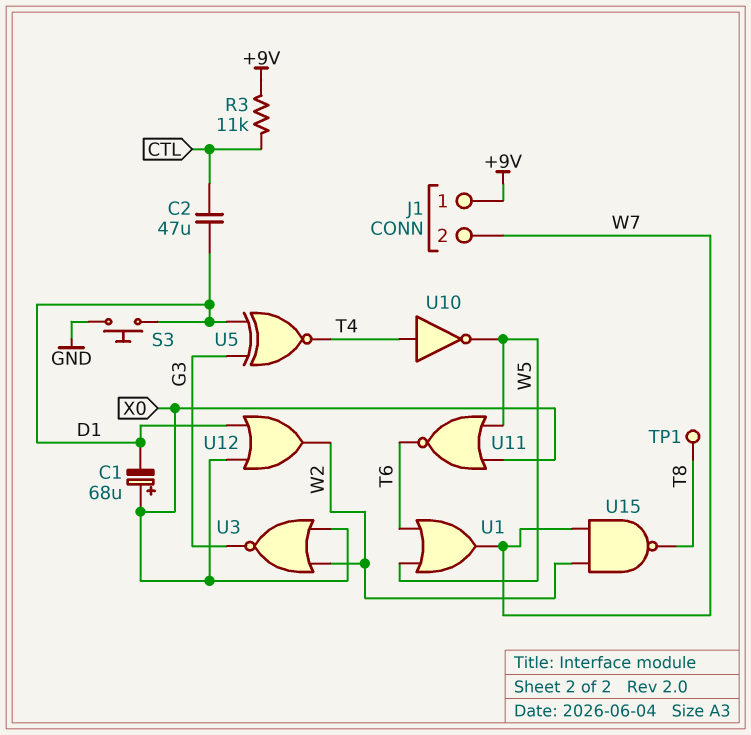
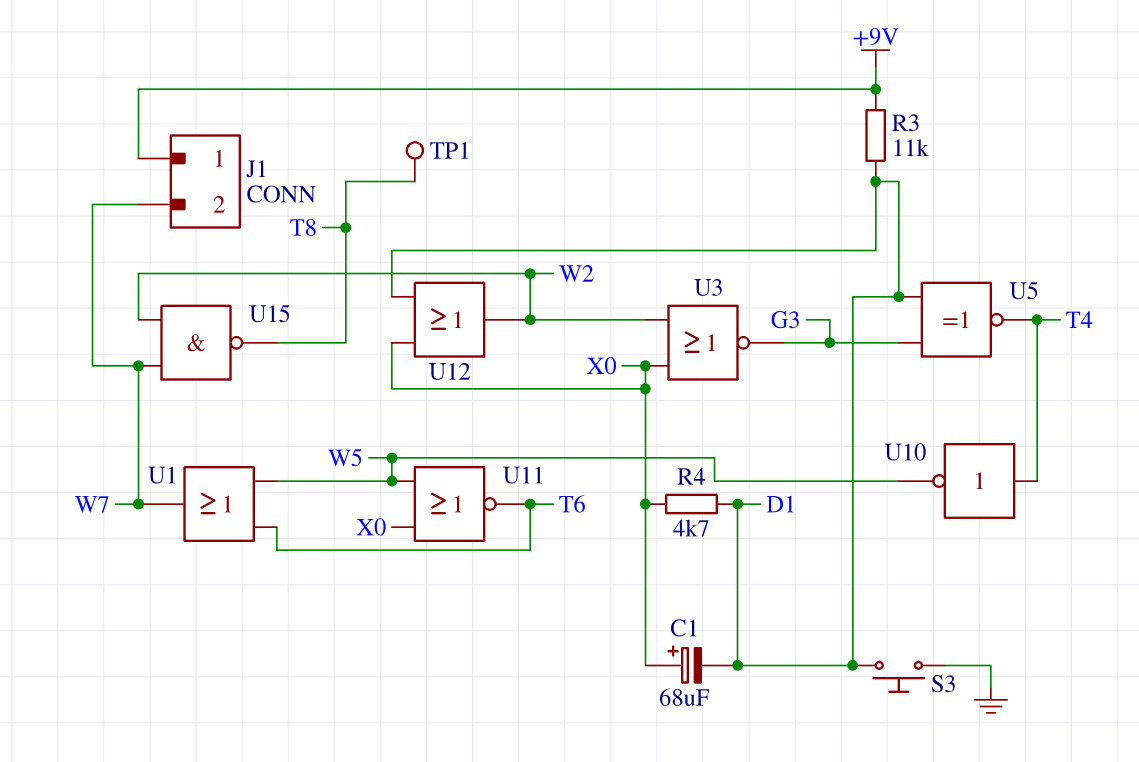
C2: 47uF (CTL, D1) -> none
R3: 11k (+9V, CTL) -> 11k (+9V, D1)
R4: none -> 4.7k (D1, X0)

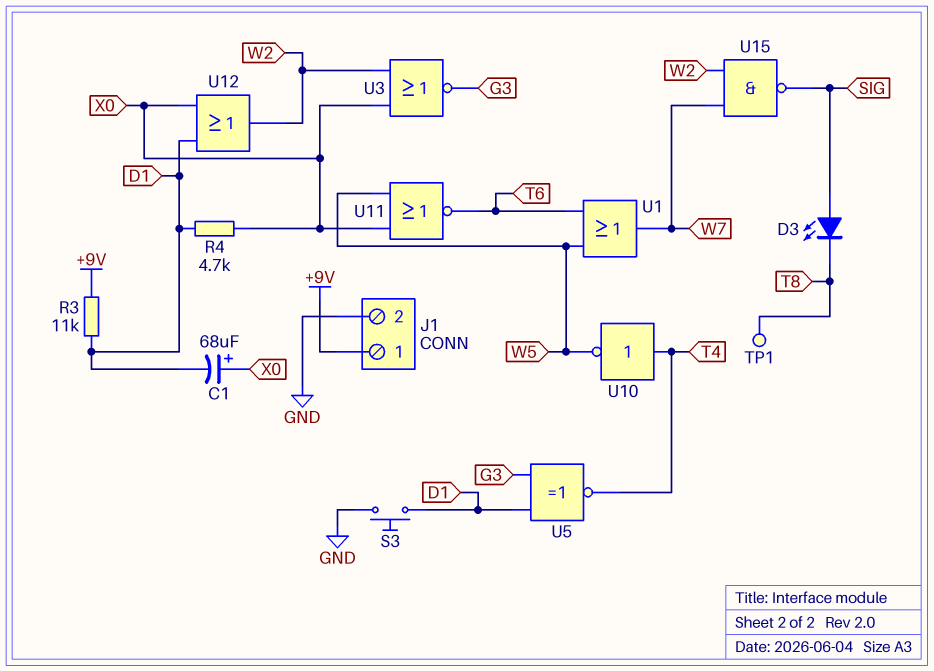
D3: none -> LED (A SIG, K T8)
J1 pin 2: W7 -> GND
U15: NAND (in W2, in W7, out T8) -> NAND (in W2, in W7, out SIG)

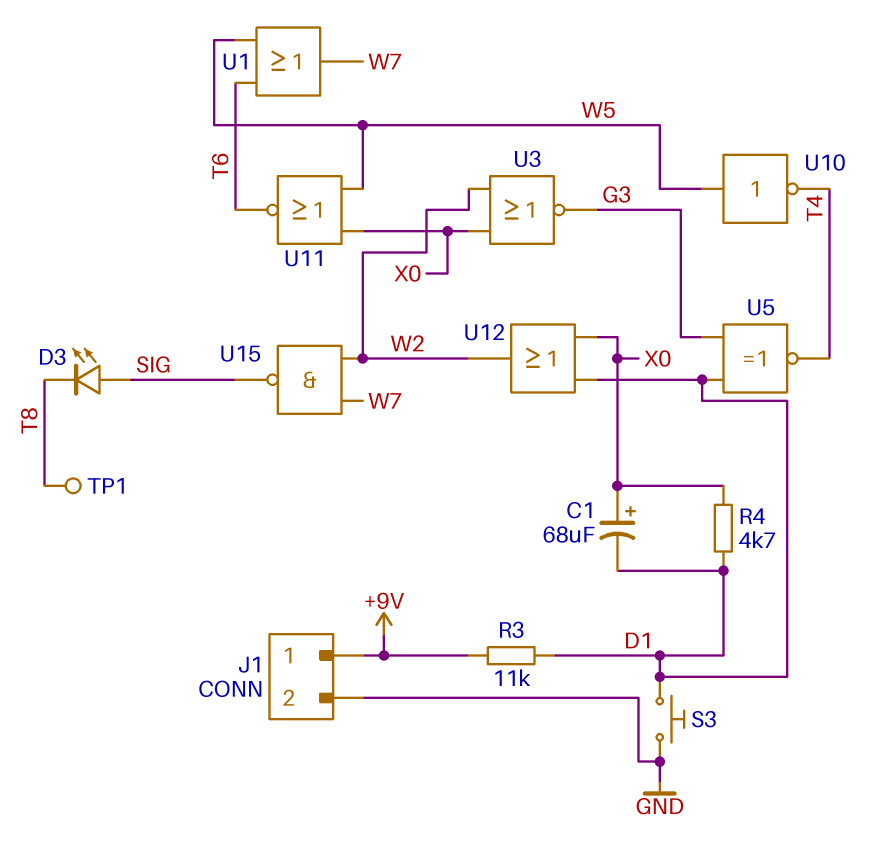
U10: NOT (in T4, out W5) -> NOT (in W5, out T4)

